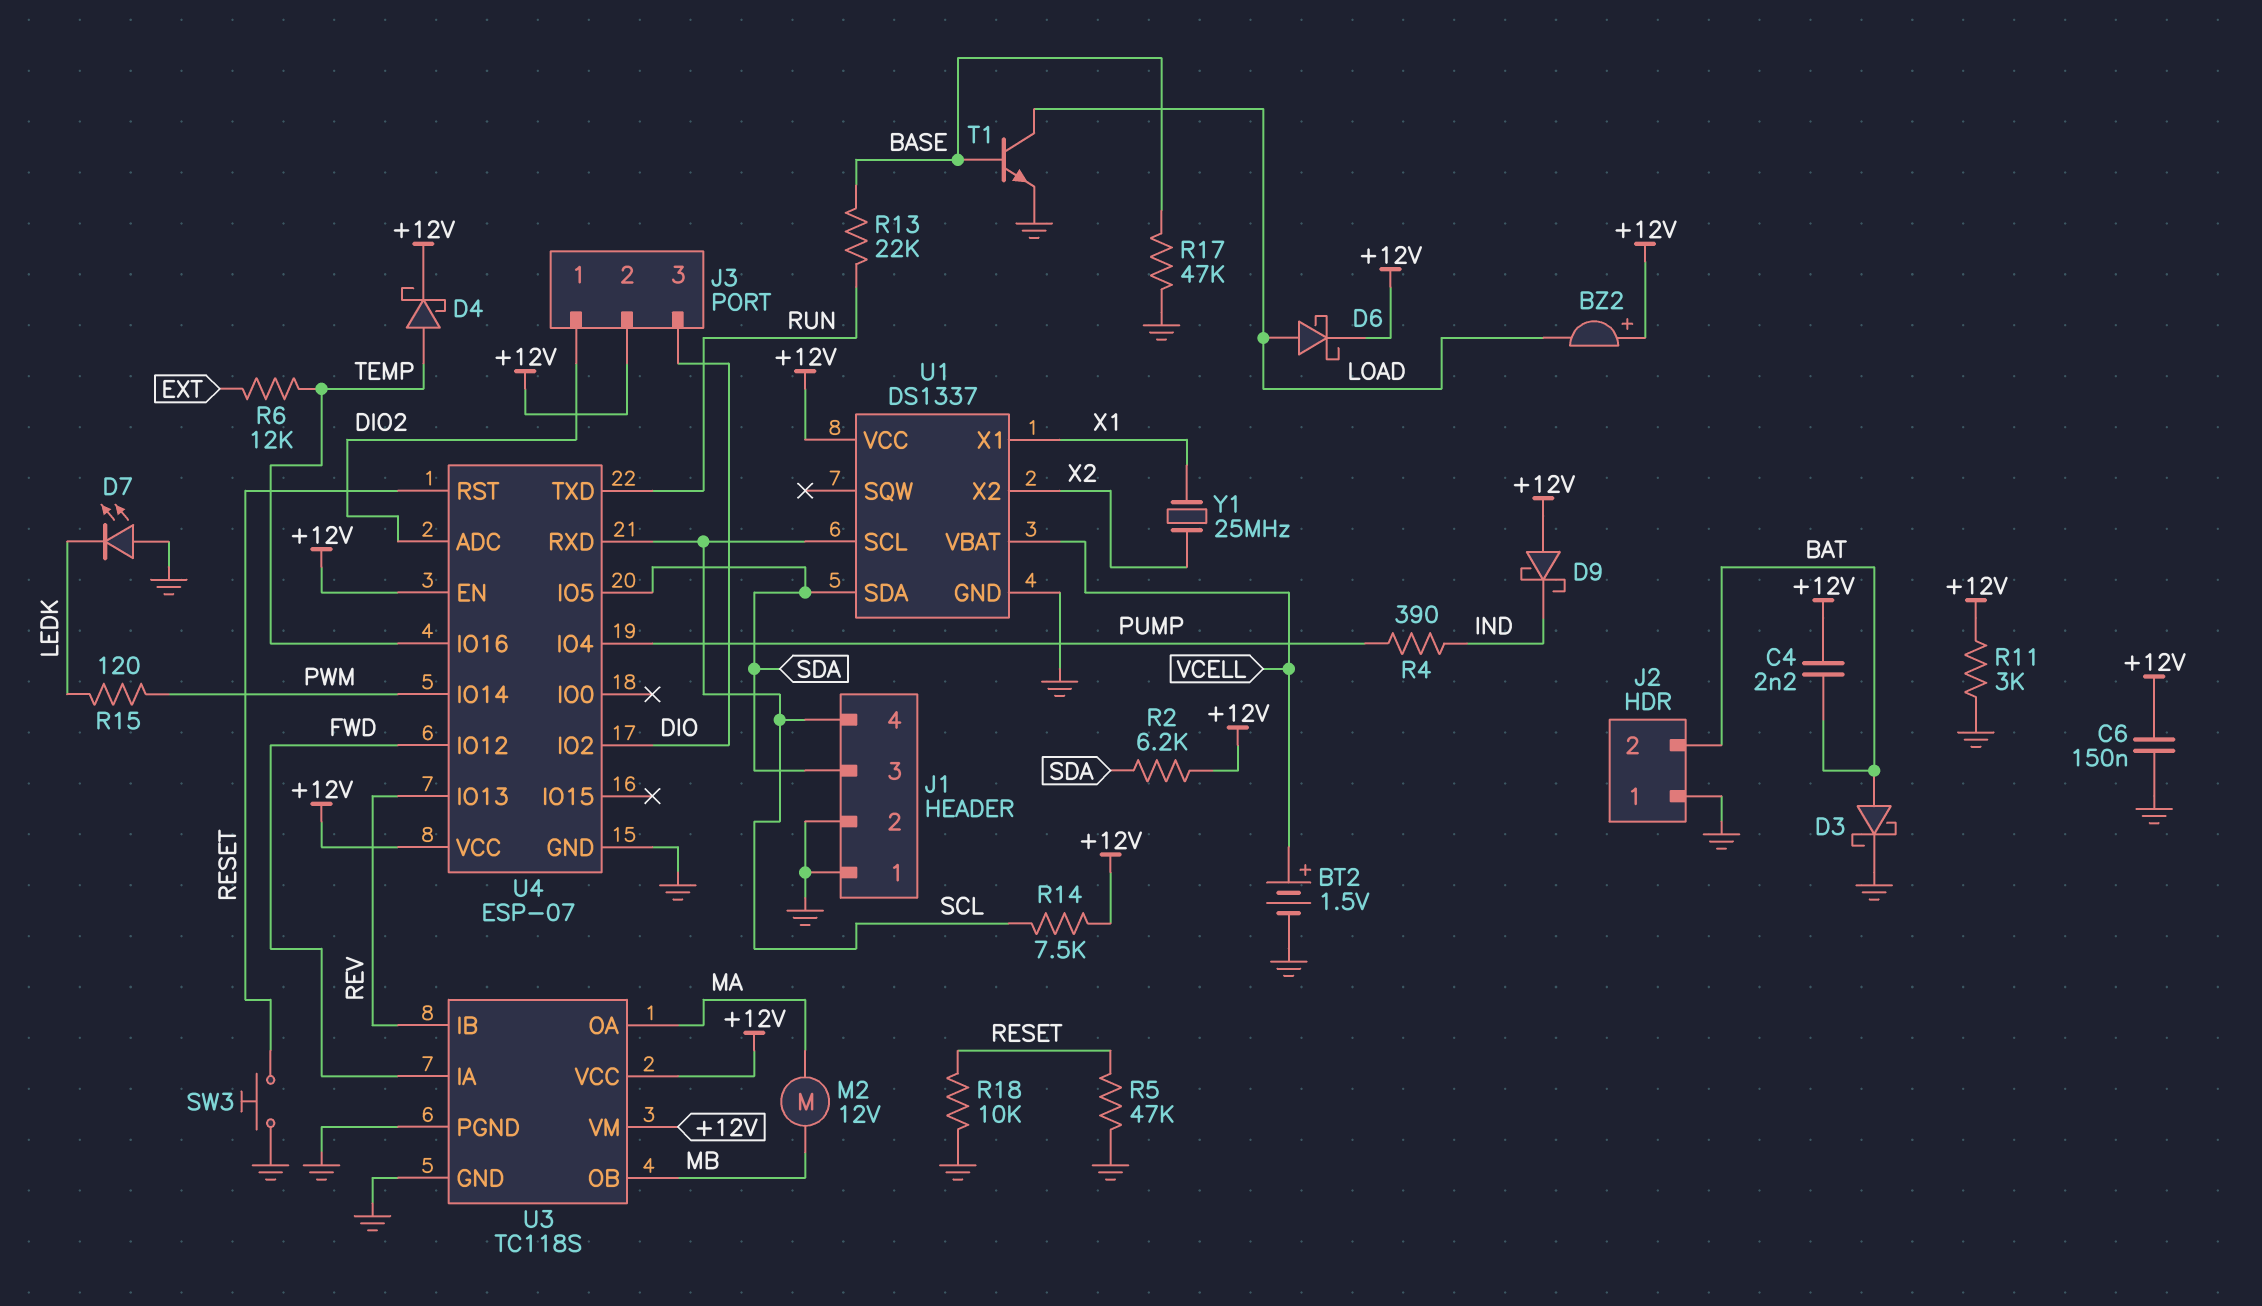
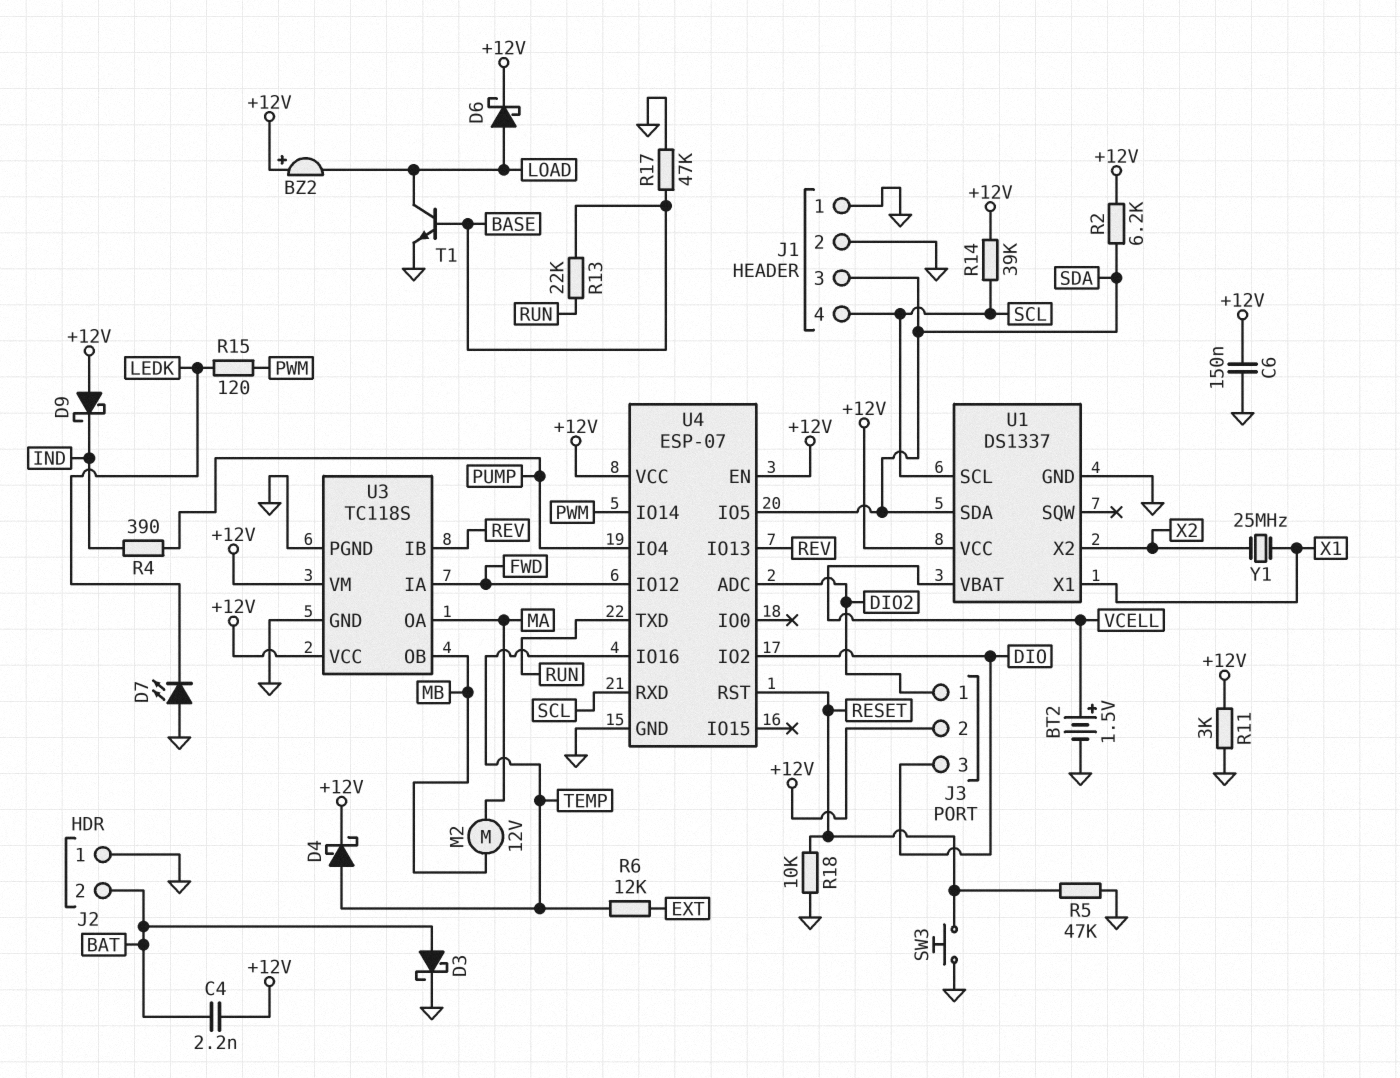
R14: 7.5k (+12V, SCL) -> 39k (+12V, SCL)

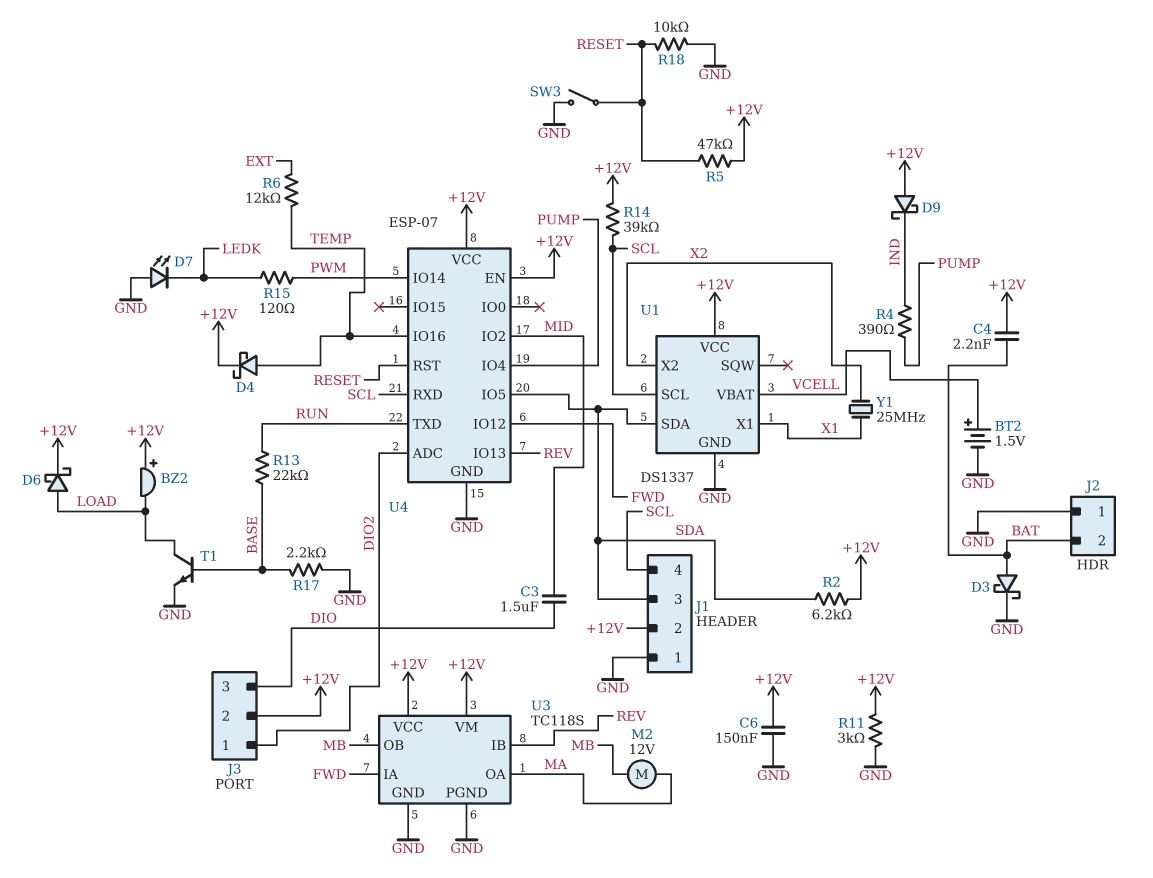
C3: none -> 1.5uF (DIO, MID)
J1 pin 2: GND -> +12V
R5: 47k (GND, RESET) -> 47k (+12V, RESET)
R17: 47k (BASE, GND) -> 2.2k (BASE, GND)
SW3: button (GND, RESET) -> switch (GND, RESET)
U4 pin IO2: DIO -> MID

